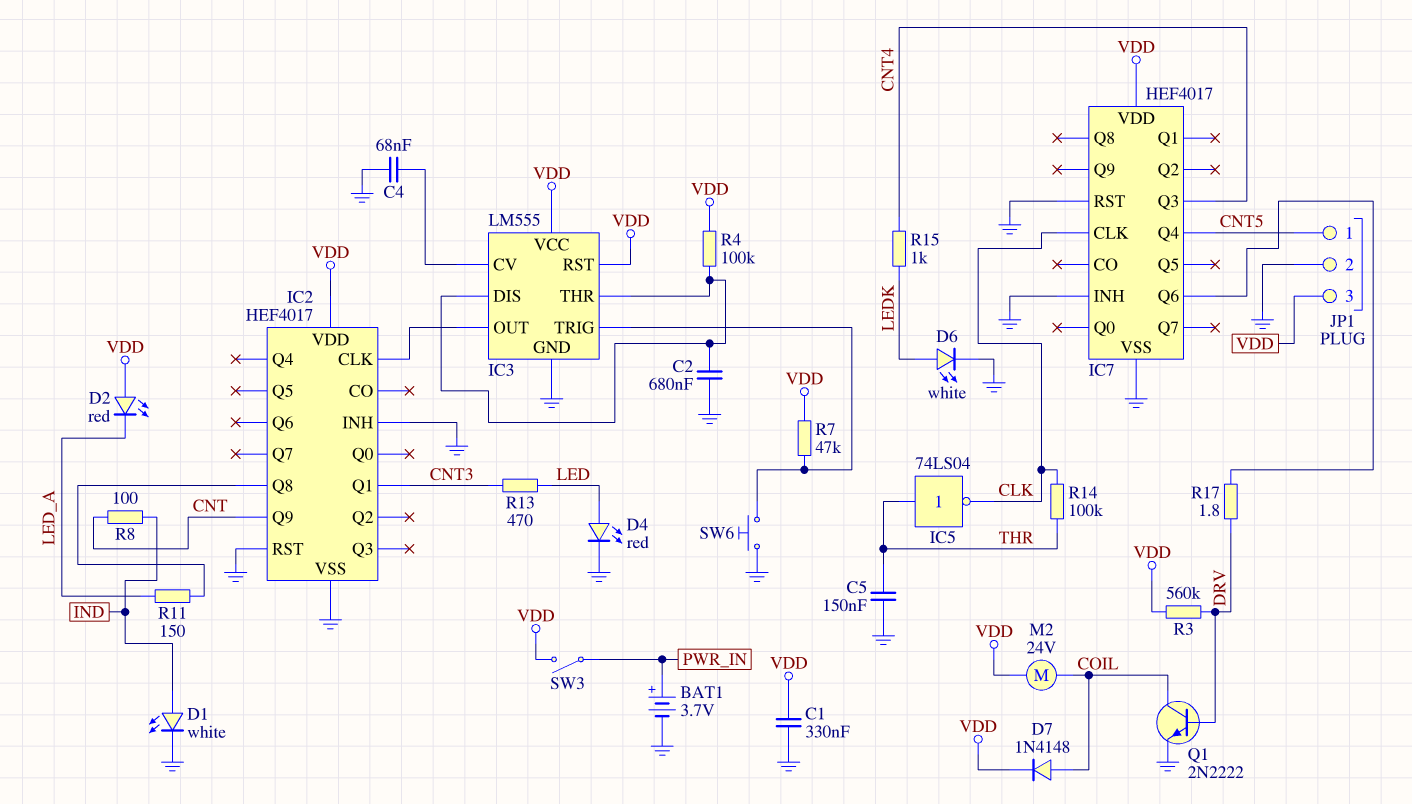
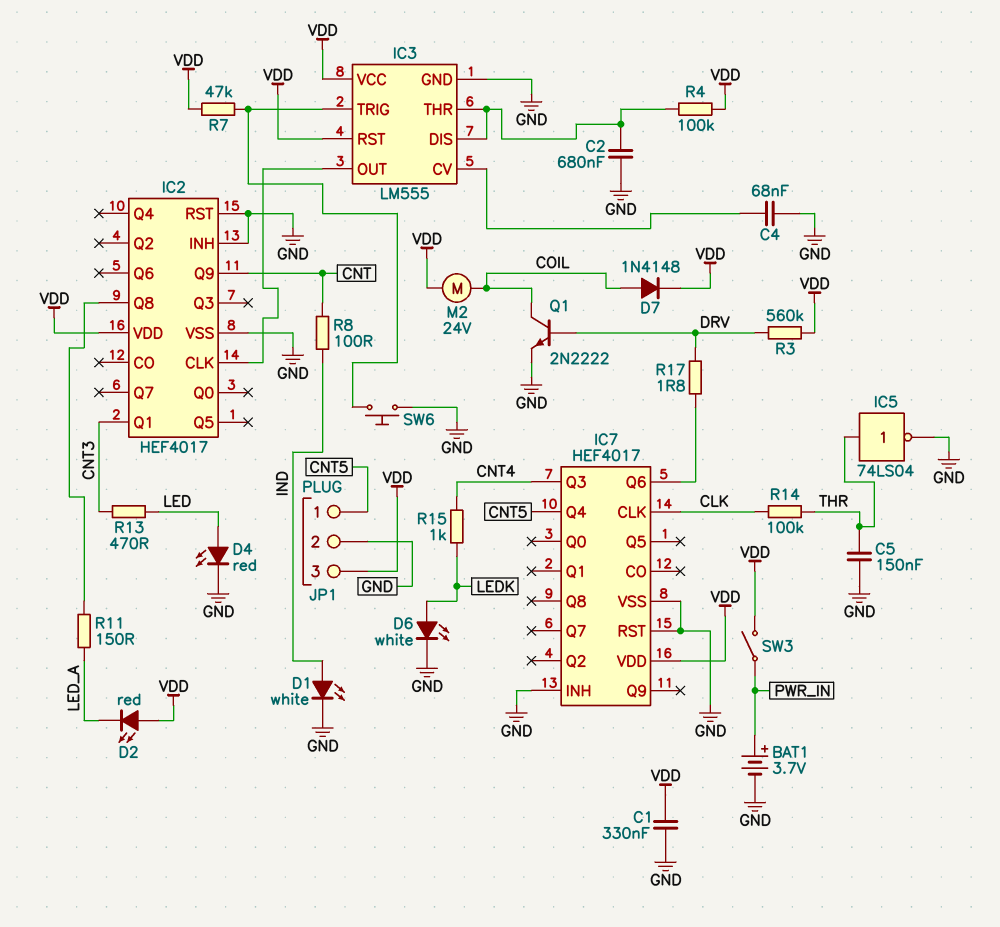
IC5: NOT 74LS04 (in THR, out CLK) -> NOT 74LS04 (in THR, out GND)

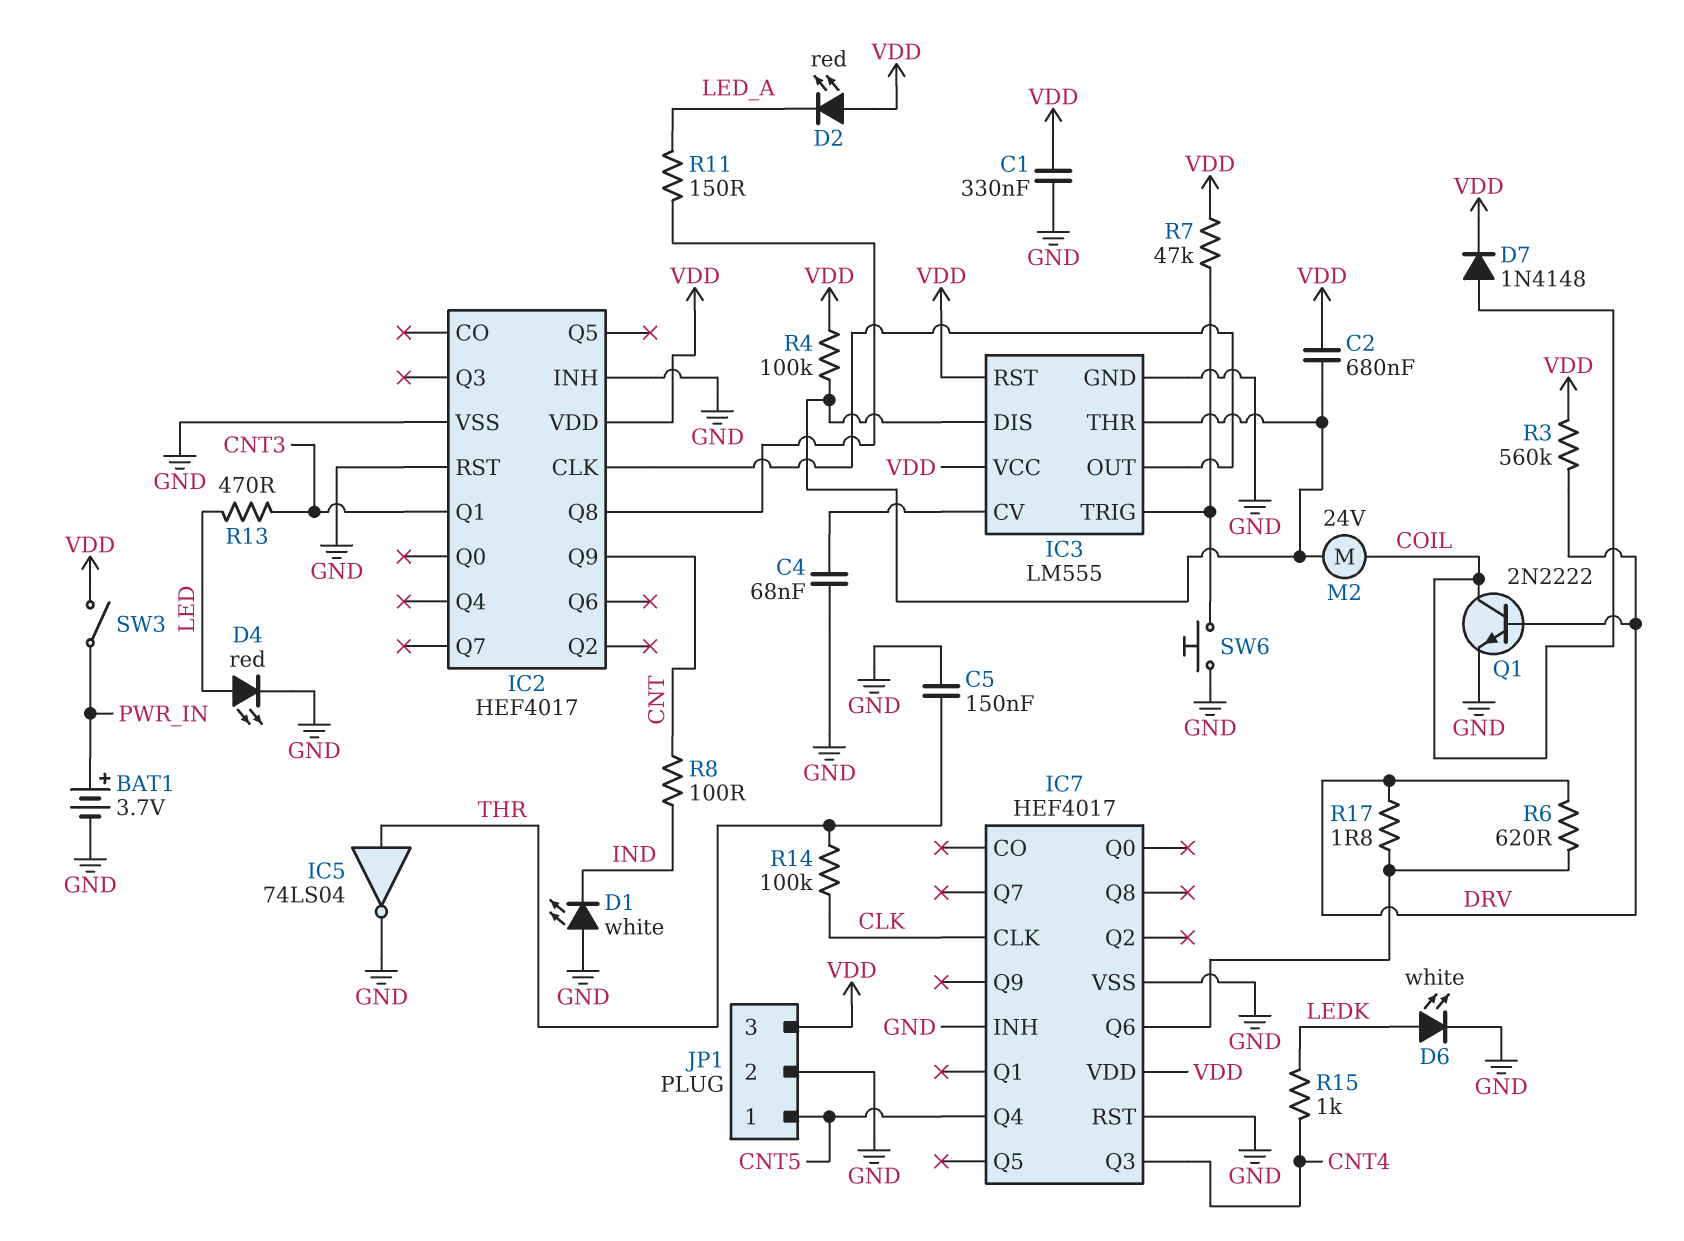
C2: 680nF (GND, IC3/DIS) -> 680nF (IC3/DIS, VDD)
D1: LED white (A IND, K GND) -> LED white (A GND, K IND)
M2: motor 24V (COIL, VDD) -> motor 24V (COIL, IC3/DIS)
R6: none -> 620 (DRV, IC7/Q6)

